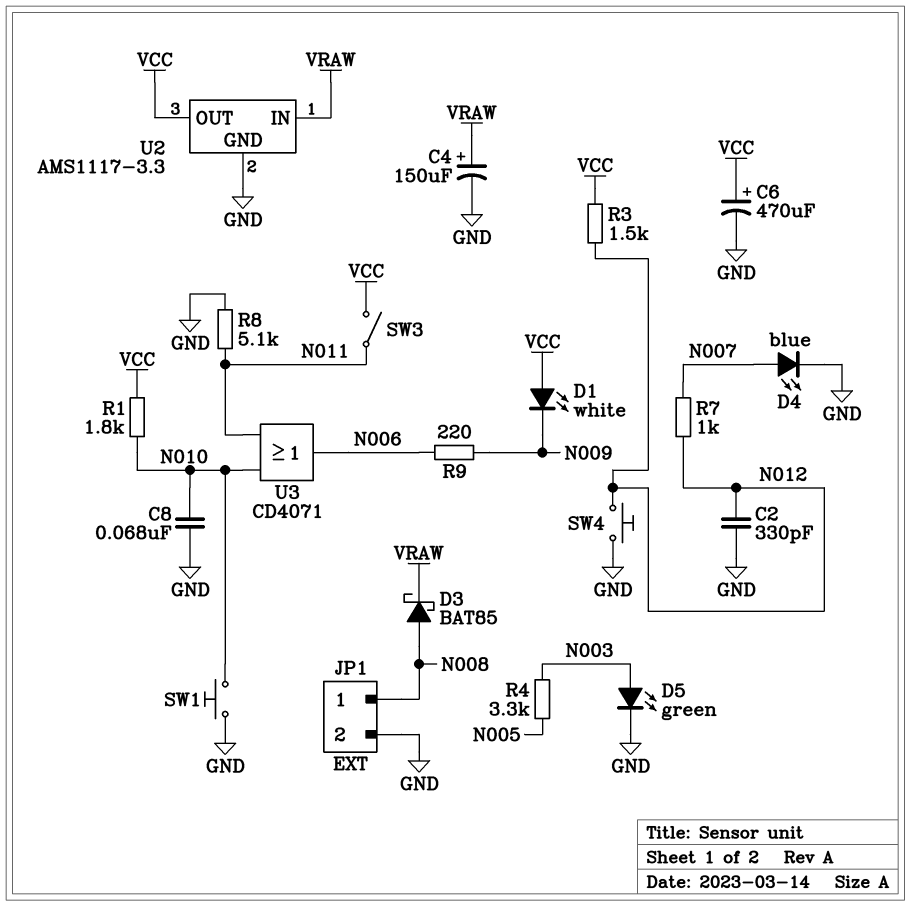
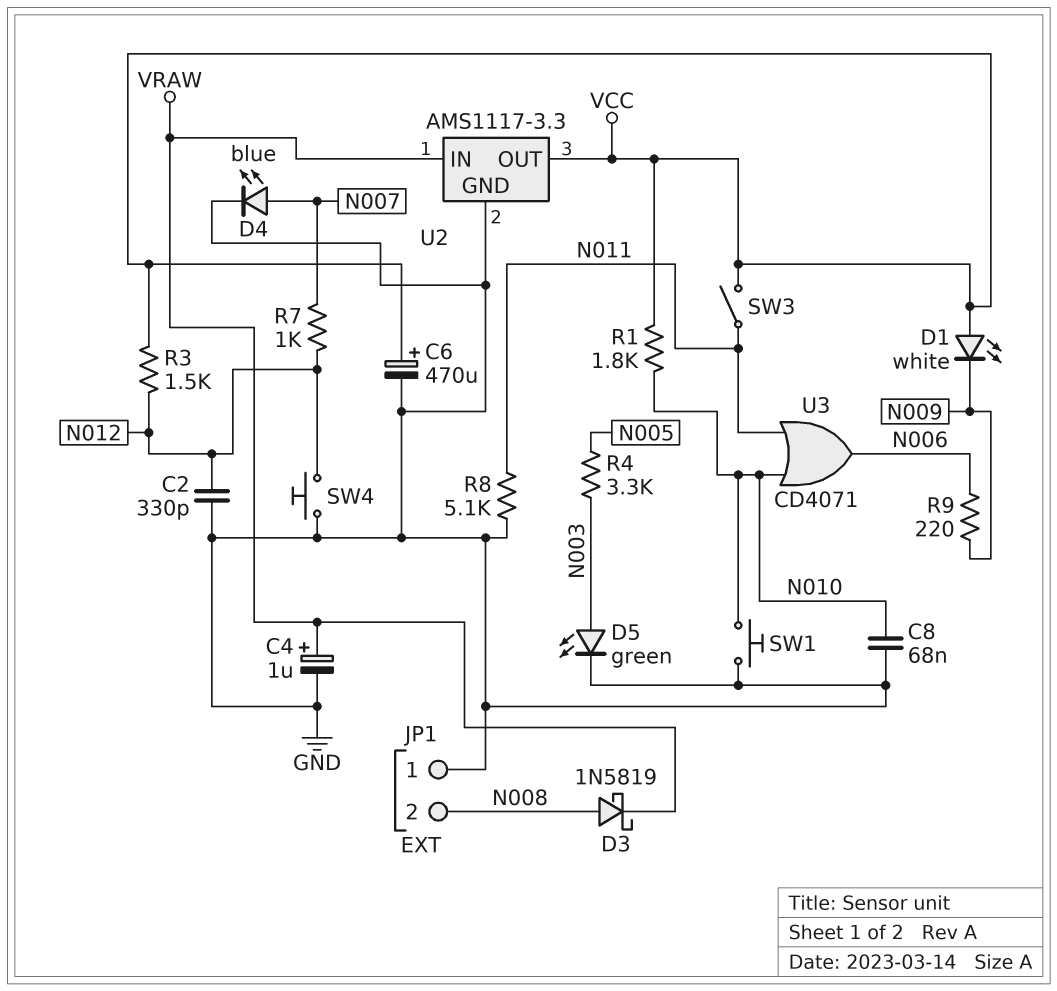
C4: 150uF (plus VRAW, minus GND) -> 1uF (plus VRAW, minus GND)
D3: schottky BAT85 (A N008, K VRAW) -> schottky 1N5819 (A N008, K VRAW)
JP1 pin 1: N008 -> GND
JP1 pin 2: GND -> N008

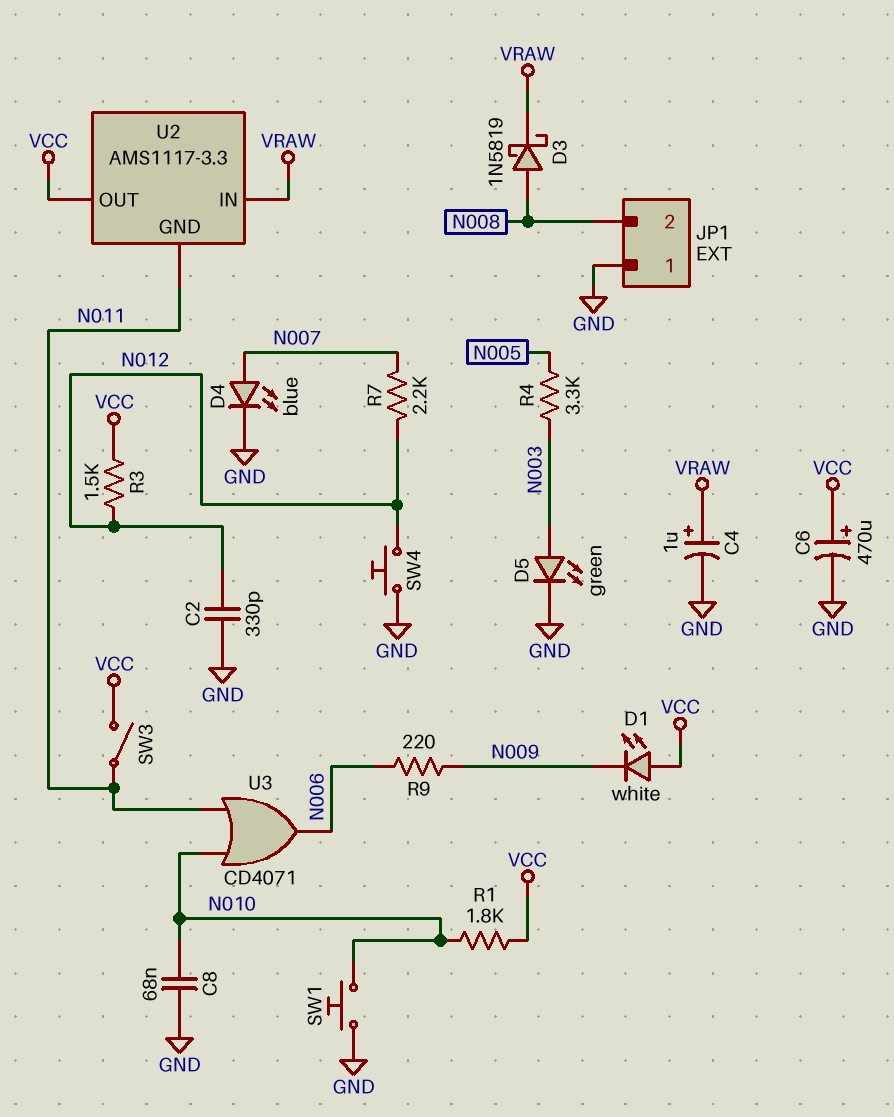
R7: 1k (N007, N012) -> 2.2k (N007, N012)
R8: 5.1k (GND, N011) -> none
U2 pin GND: GND -> N011

